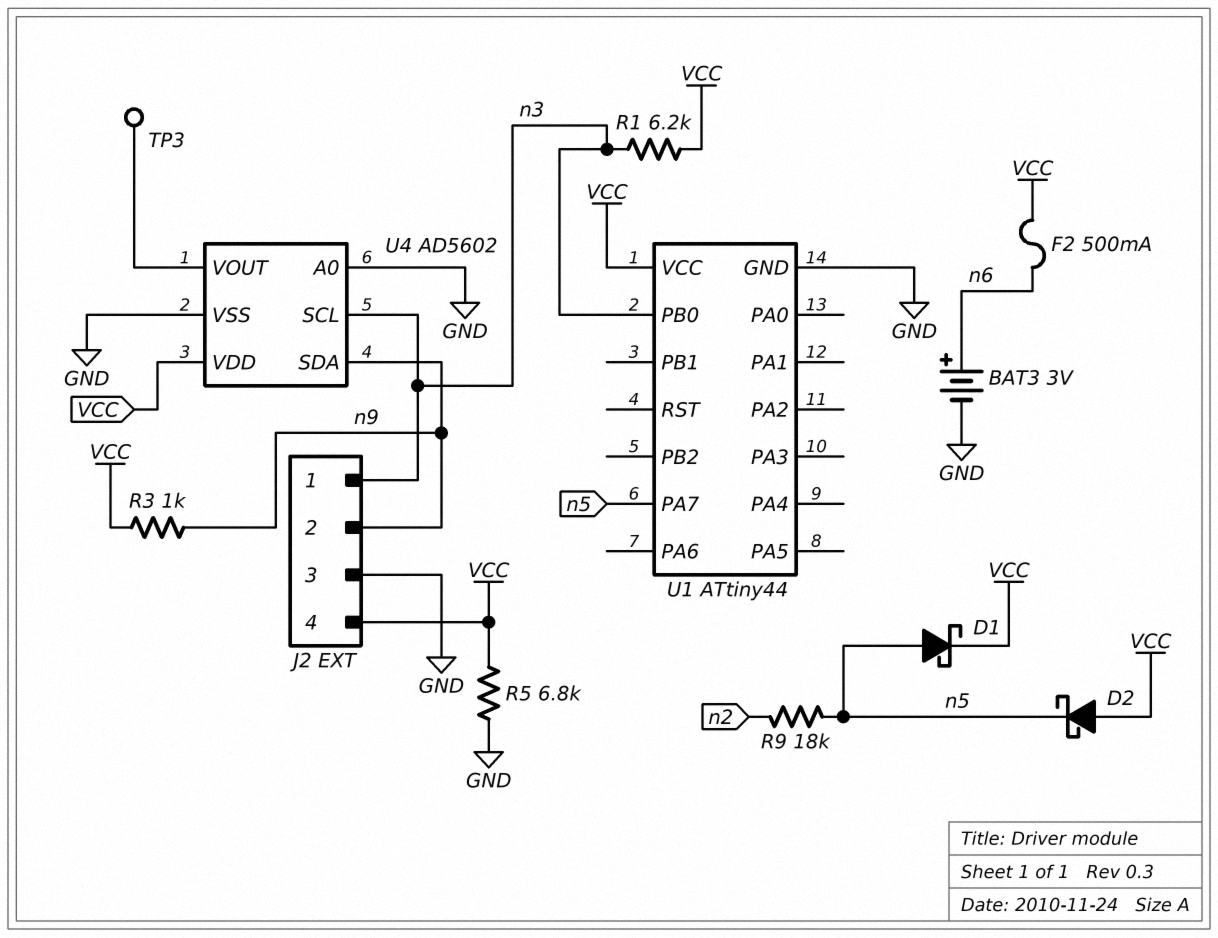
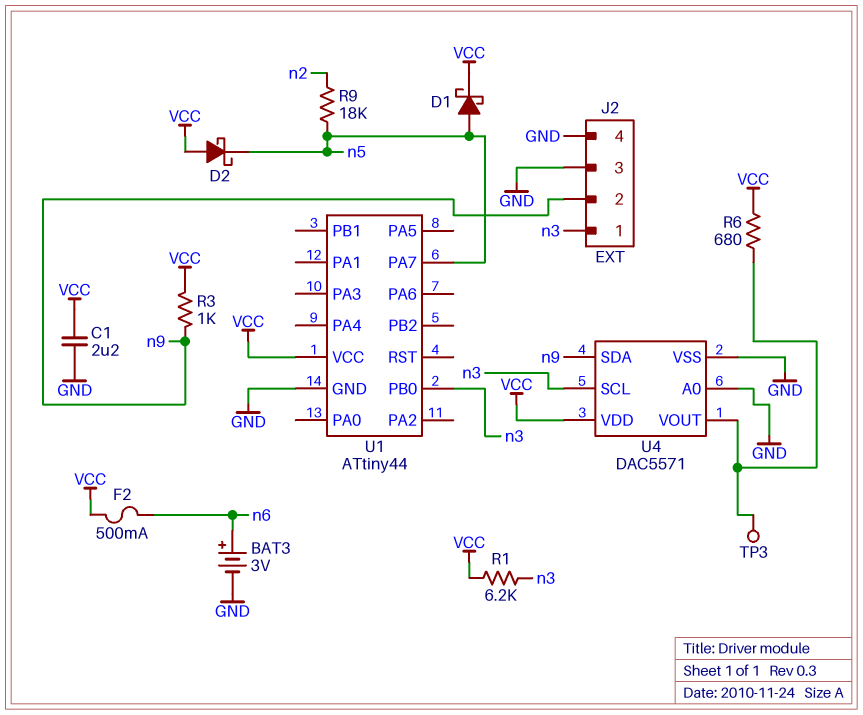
C1: none -> 2.2uF (GND, VCC)
J2 pin 4: VCC -> GND
R5: 6.8k (GND, VCC) -> none
R6: none -> 680 (U4/VOUT, VCC)
U4: AD5602 -> DAC5571

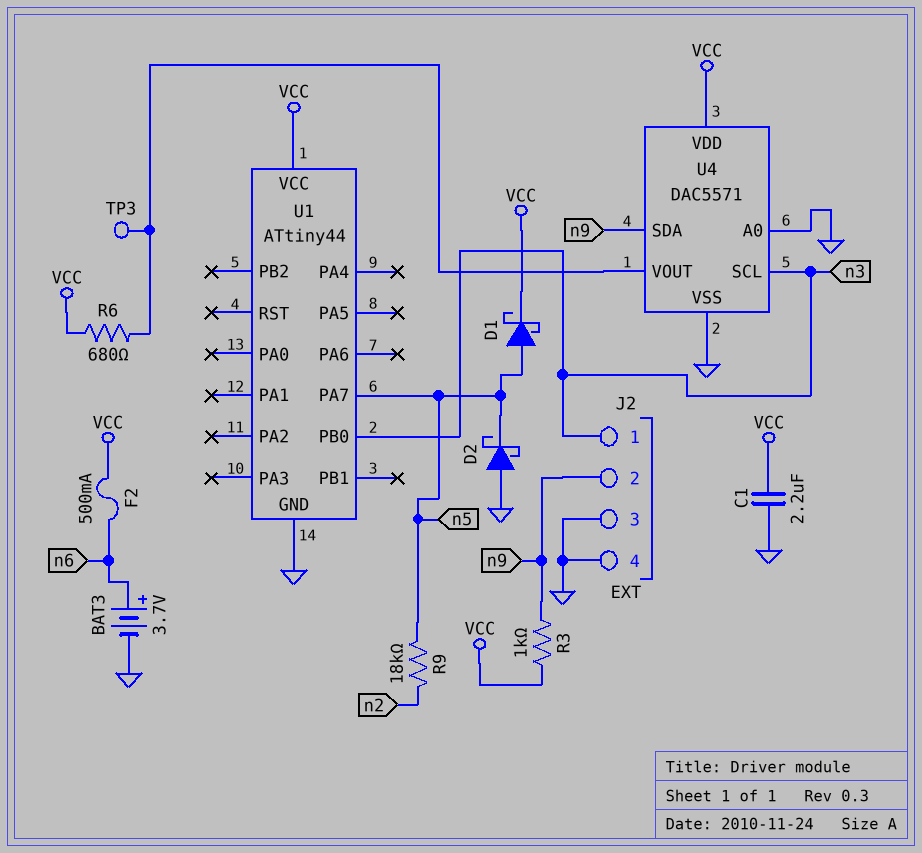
BAT3: 3V (plus n6, minus GND) -> 3.7V (plus n6, minus GND)
D2: schottky (A VCC, K n5) -> schottky (A GND, K n5)
R1: 6.2k (VCC, n3) -> none

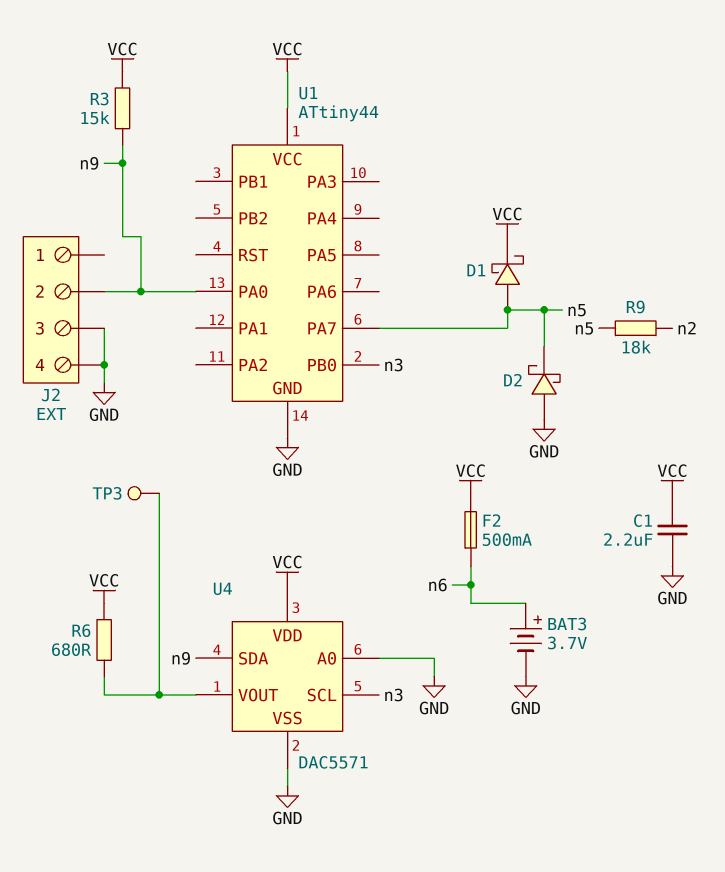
J2 pin 1: n3 -> none
R3: 1k (VCC, n9) -> 15k (VCC, n9)
U1 pin PA0: none -> n9

